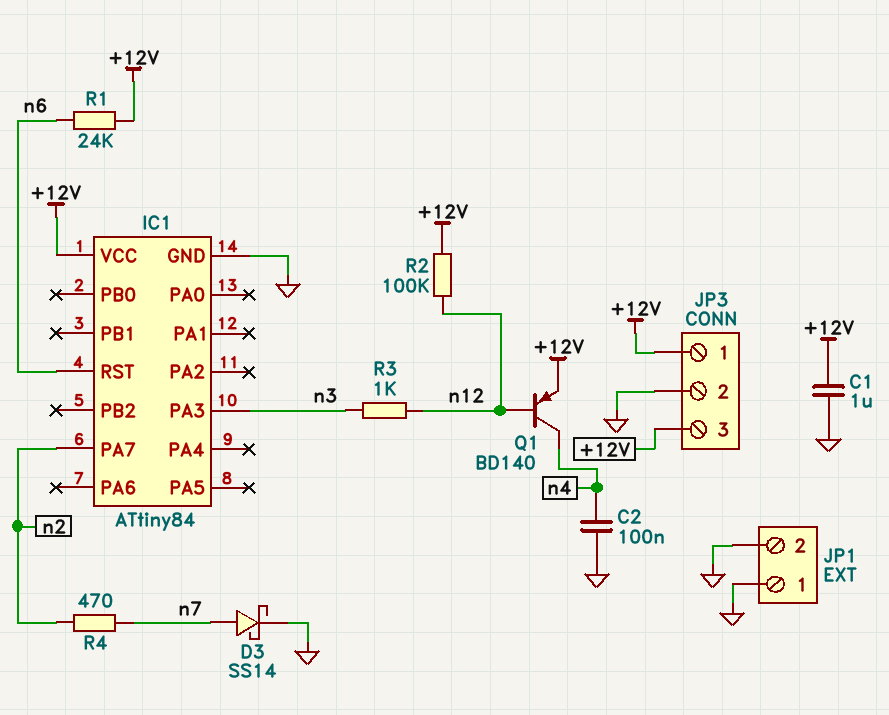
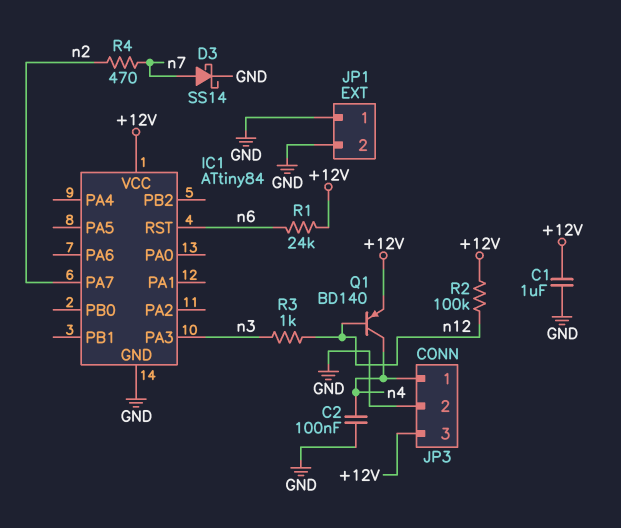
JP3 pin 1: +12V -> n4

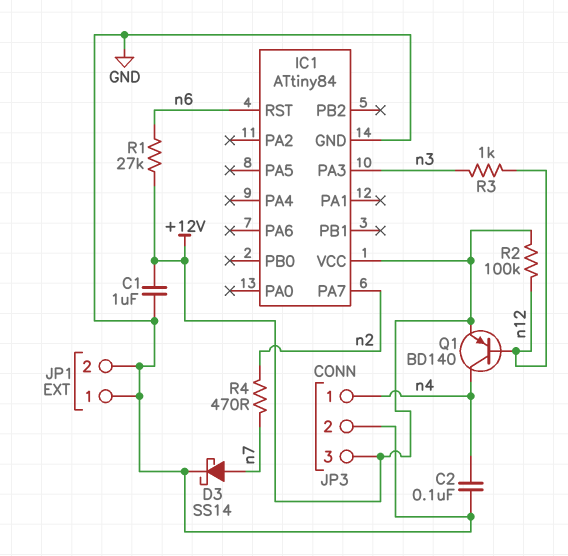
R1: 24k (+12V, n6) -> 27k (+12V, n6)

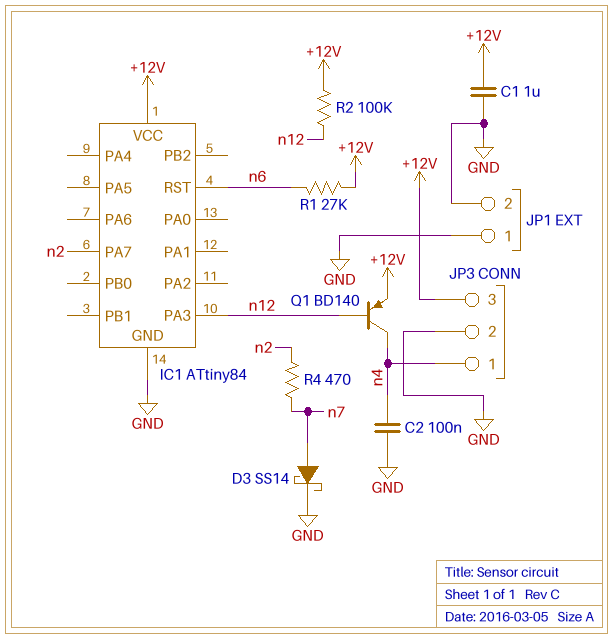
IC1 pin PA3: n3 -> n12
R3: 1k (n3, n12) -> none

